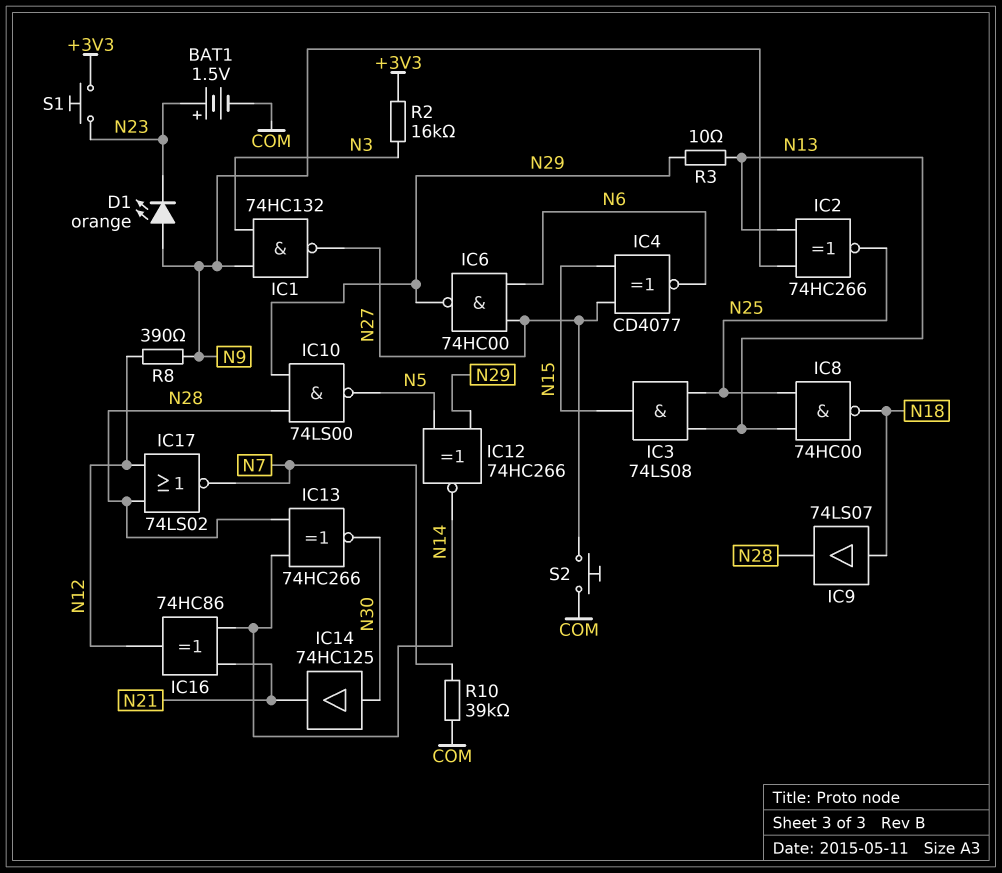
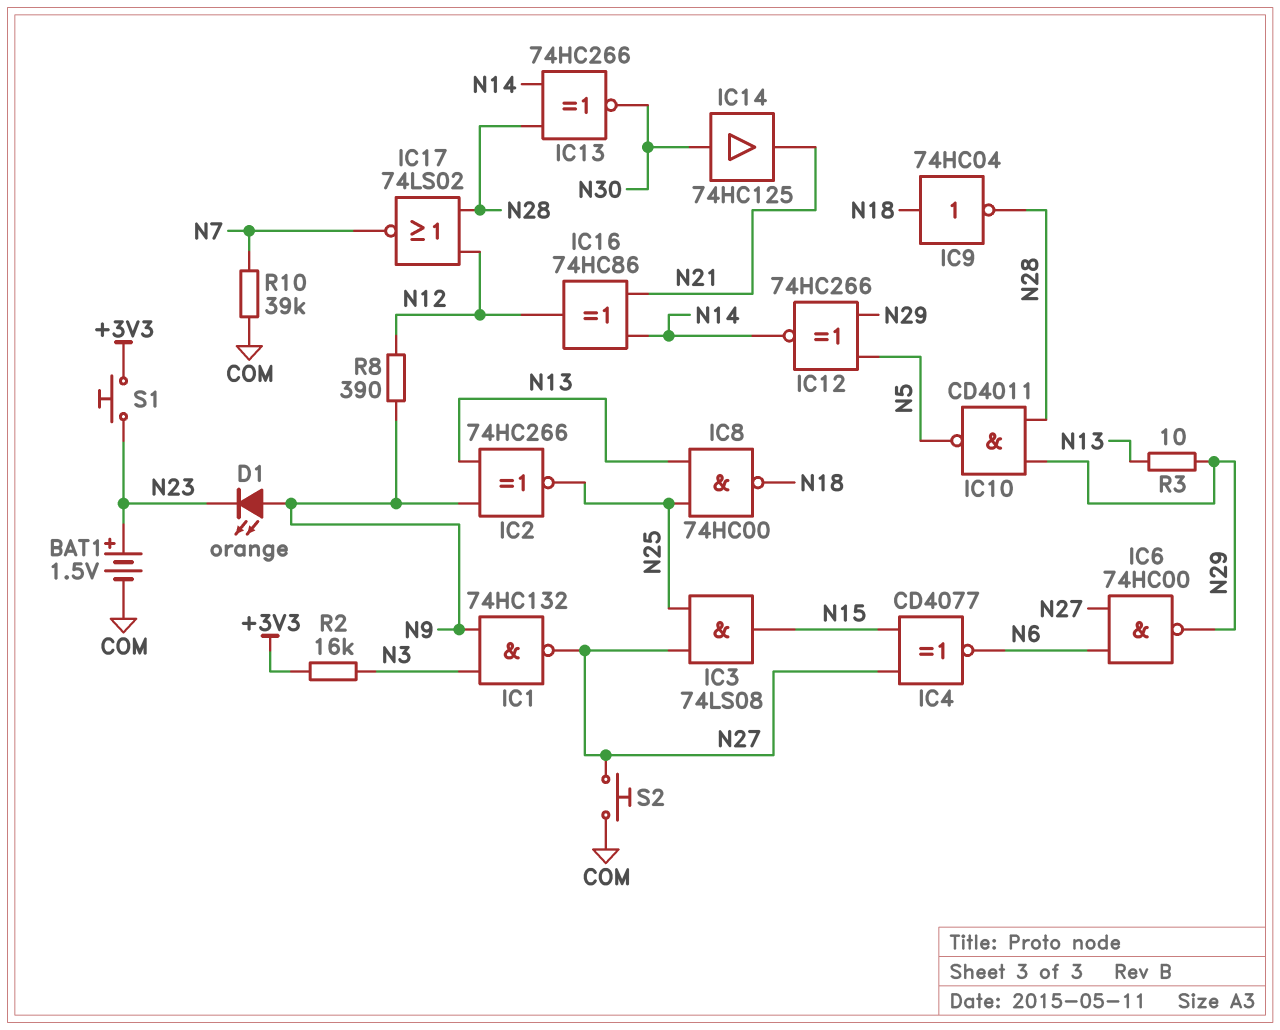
IC3: AND 74LS08 (in N13, in N25, out N15) -> AND 74LS08 (in N25, in N27, out N15)
IC9: buffer 74LS07 (in N18, out N28) -> NOT 74HC04 (in N18, out N28)
IC10: NAND 74LS00 (in N28, in N29, out N5) -> NAND CD4011 (in N28, in N29, out N5)

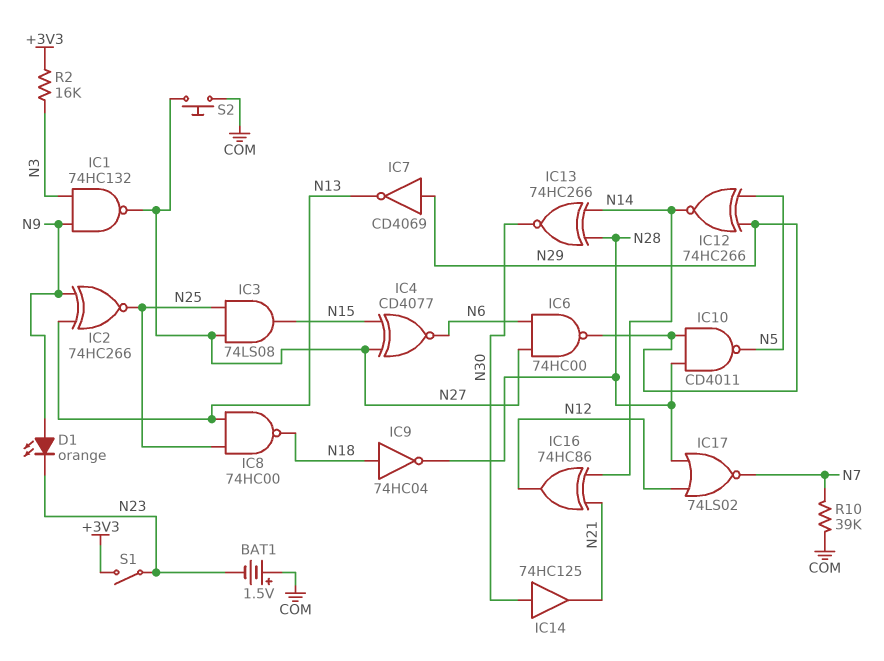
BAT1: 1.5V (plus N23, minus COM) -> 1.5V (plus COM, minus N23)
IC7: none -> NOT CD4069 (in N29, out N13)
R3: 10 (N13, N29) -> none
R8: 390 (N9, N12) -> none
S1: button (+3V3, N23) -> switch (+3V3, N23)

